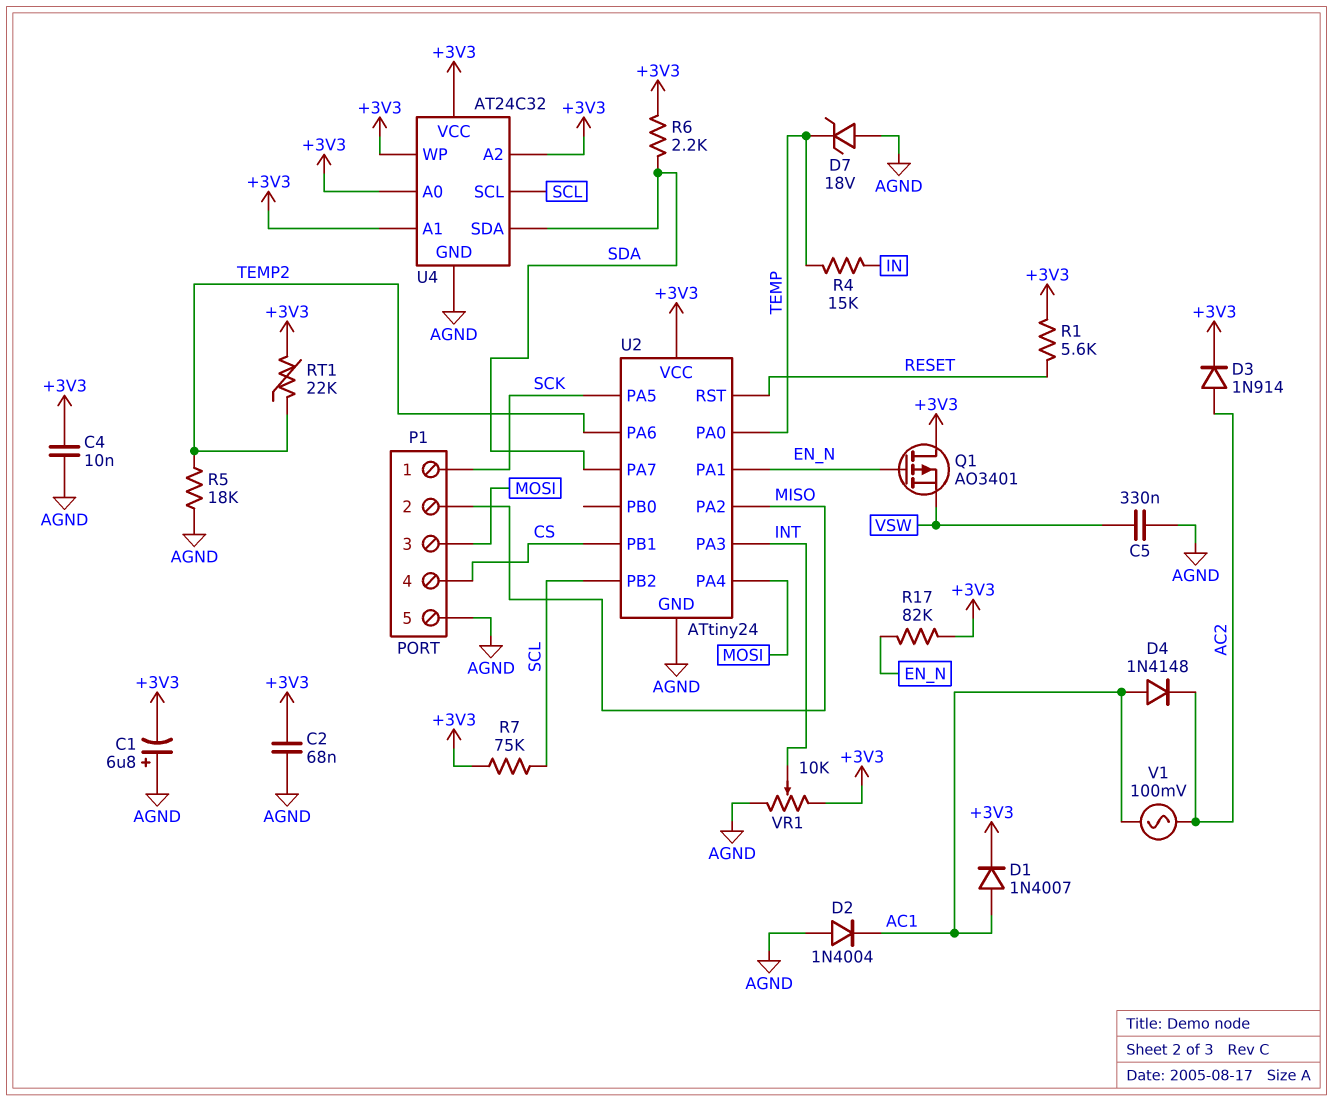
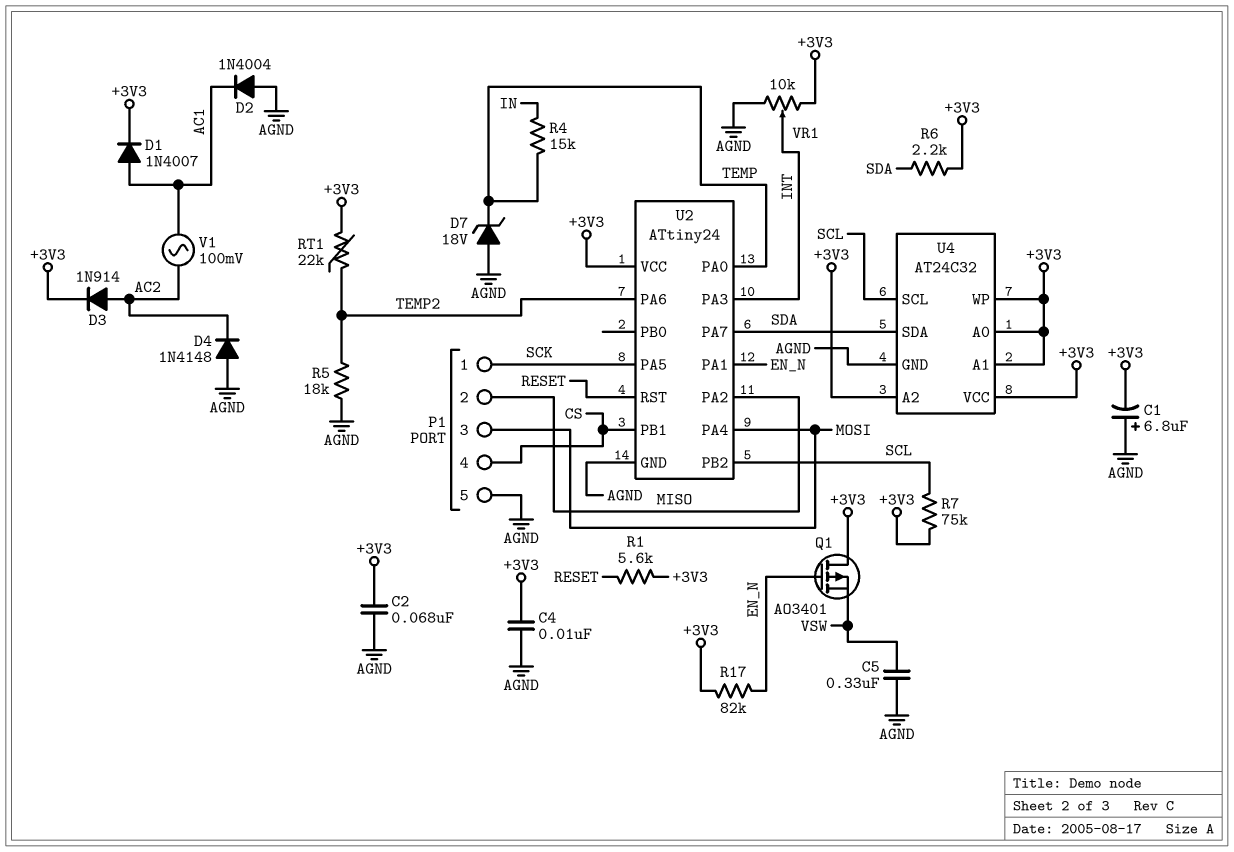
D4: diode 1N4148 (A AC1, K AC2) -> diode 1N4148 (A AGND, K AC2)

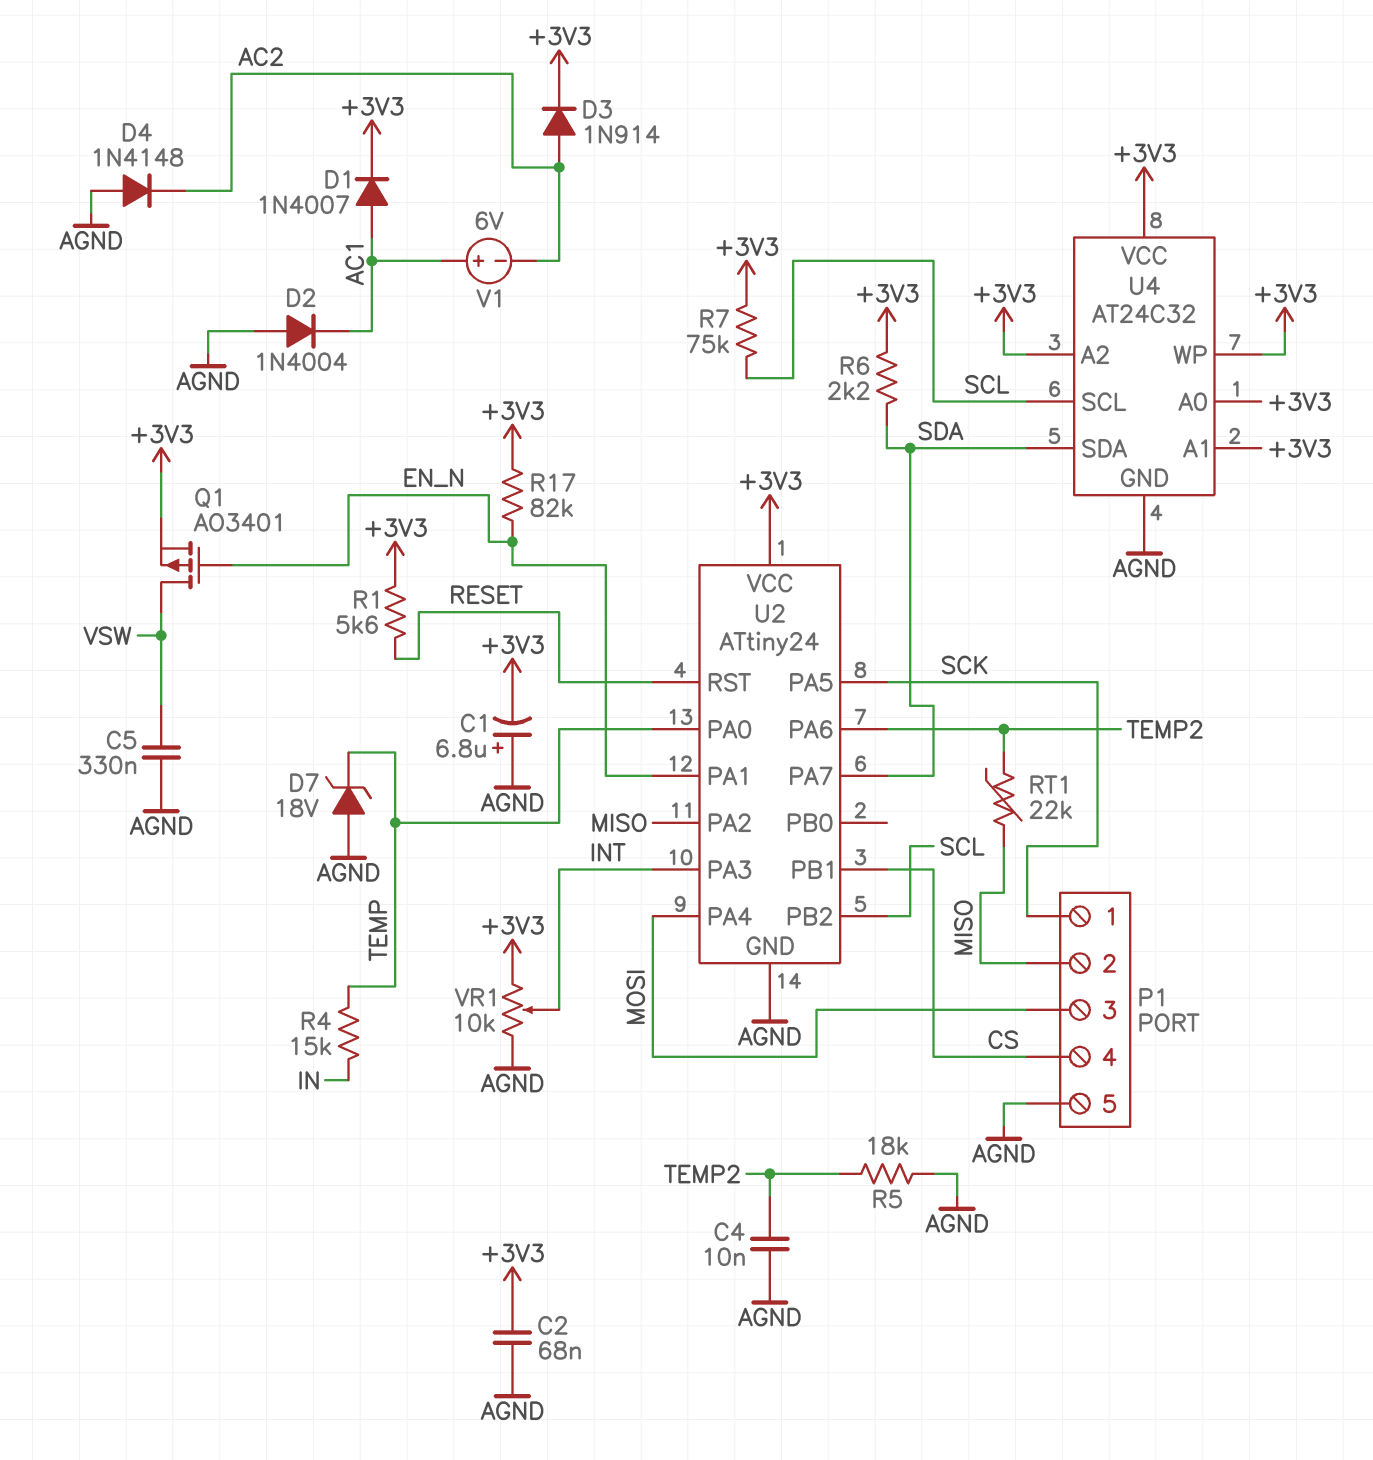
C4: 10nF (+3V3, AGND) -> 10nF (AGND, TEMP2)
Q1: PMOS AO3401 (G EN_N, D +3V3, S VSW) -> PMOS AO3401 (G EN_N, D VSW, S +3V3)
RT1: 22k (+3V3, TEMP2) -> 22k (MISO, TEMP2)
V1: AC 100mV (AC1, AC2) -> 6V (plus AC1, minus AC2)

